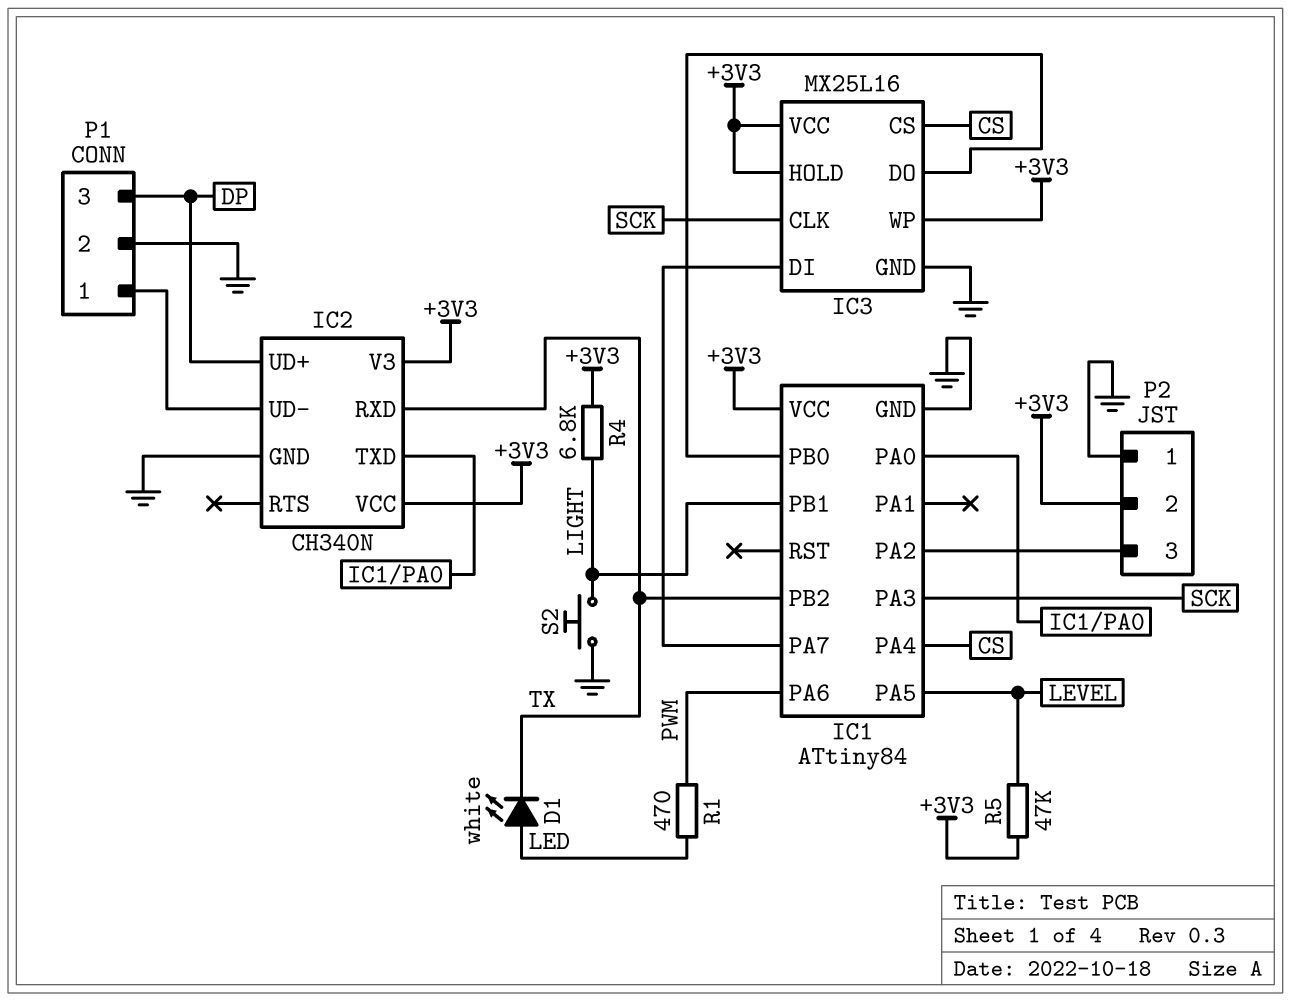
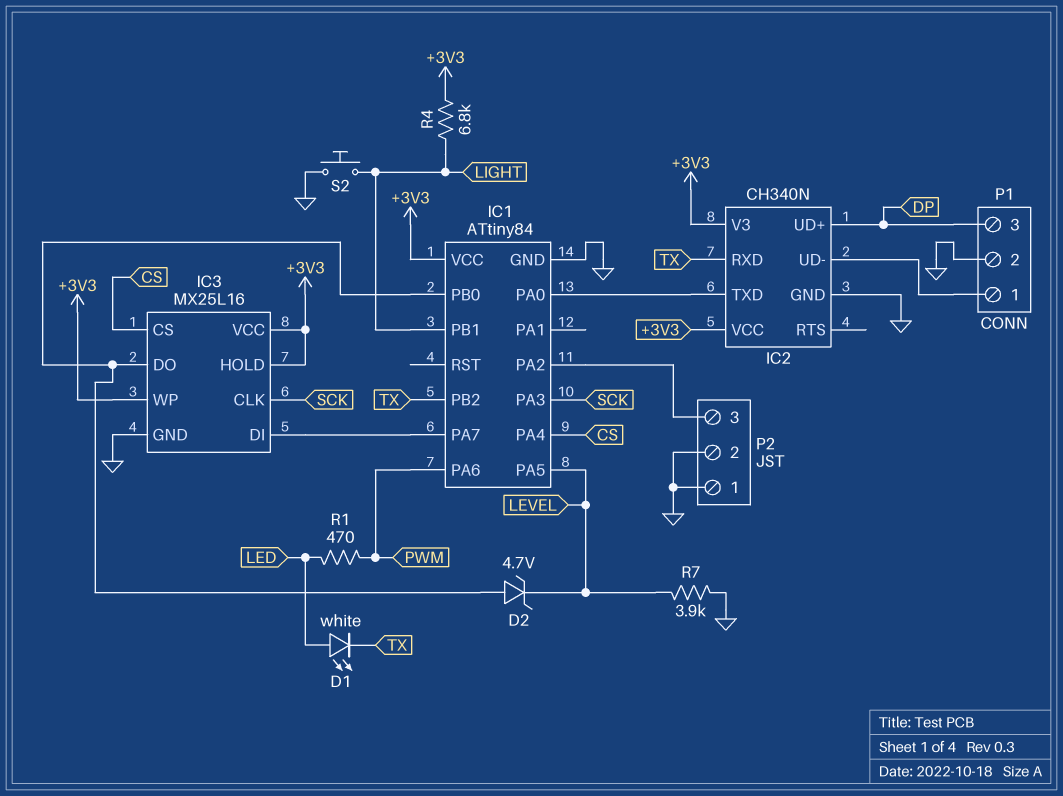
D2: none -> zener 4.7V (A IC1/PB0, K LEVEL)
P2 pin 2: +3V3 -> GND
R5: 47k (+3V3, LEVEL) -> none
R7: none -> 3.9k (GND, LEVEL)

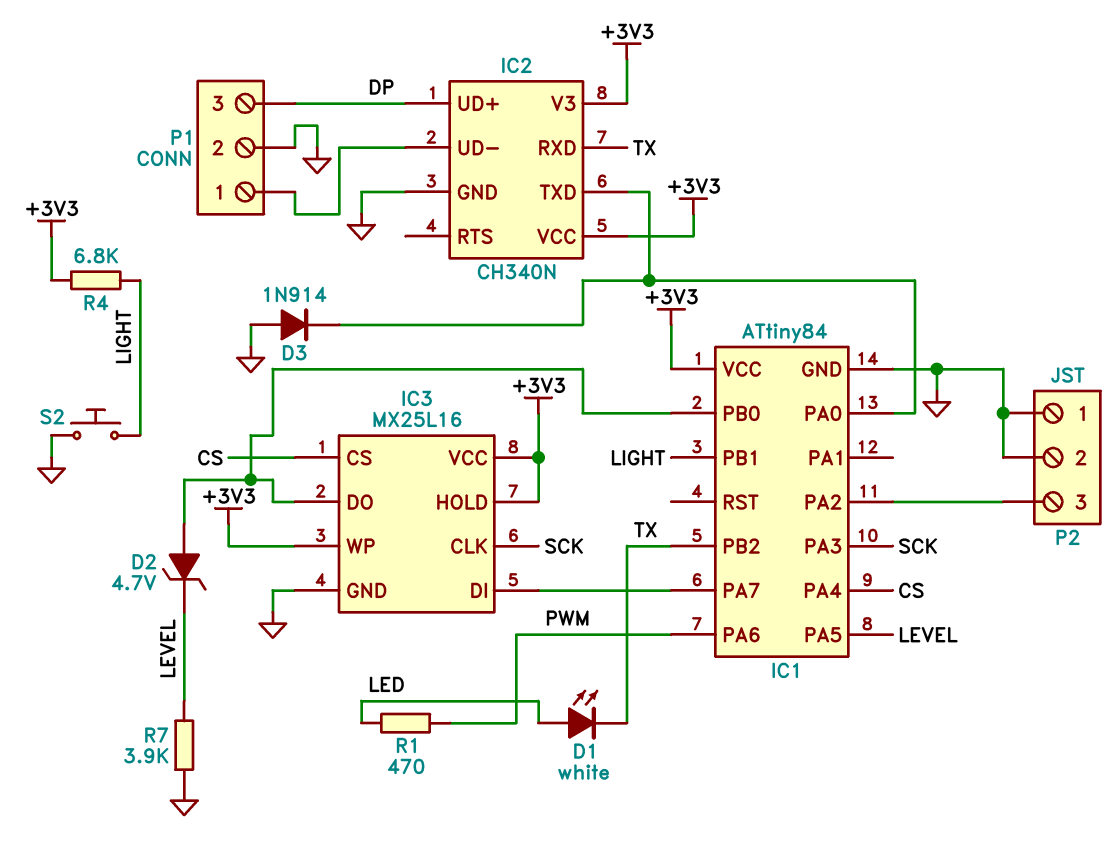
D3: none -> diode 1N914 (A GND, K IC1/PA0)

